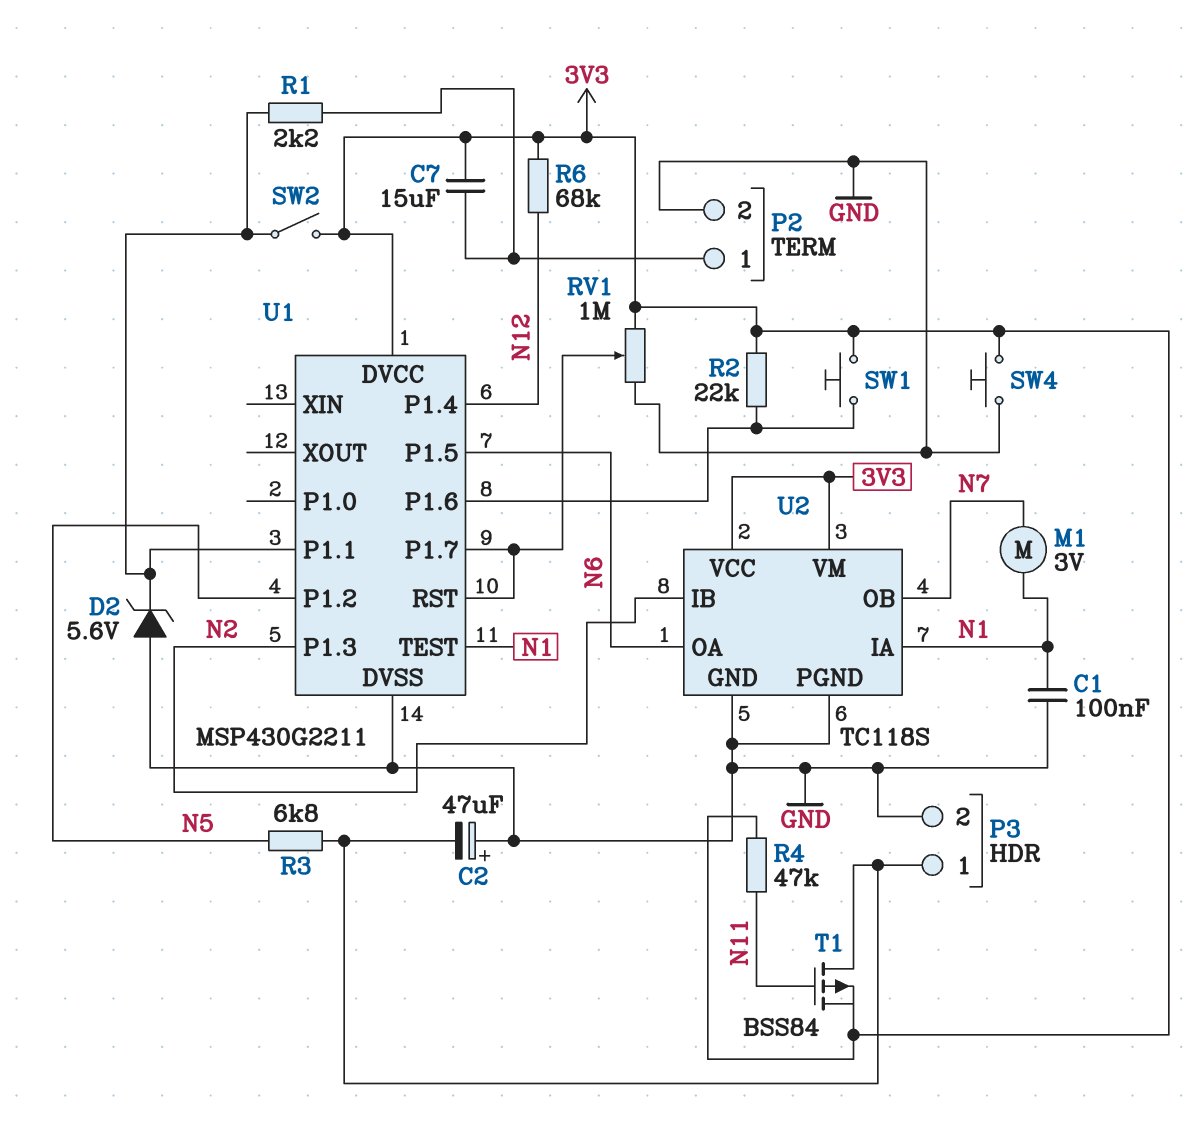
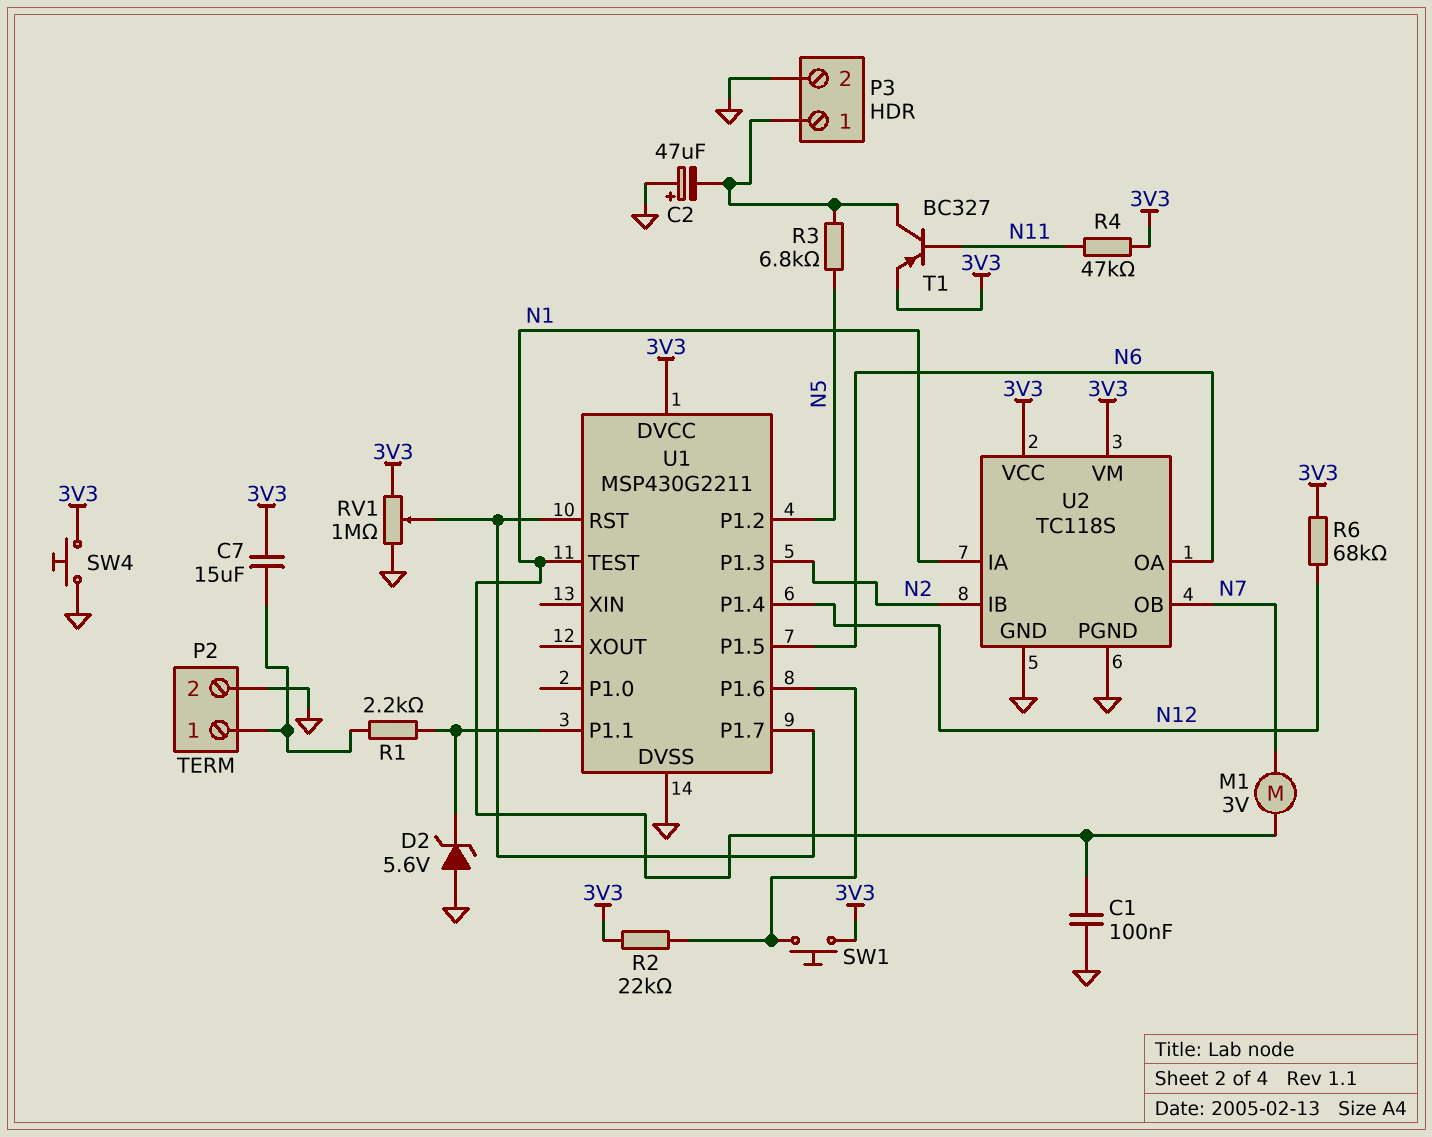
SW2: switch (3V3, U1/P1.1) -> none
T1: PMOS BSS84 (G N11, D P3/1, S 3V3) -> PNP BC327 (B N11, C P3/1, E 3V3)

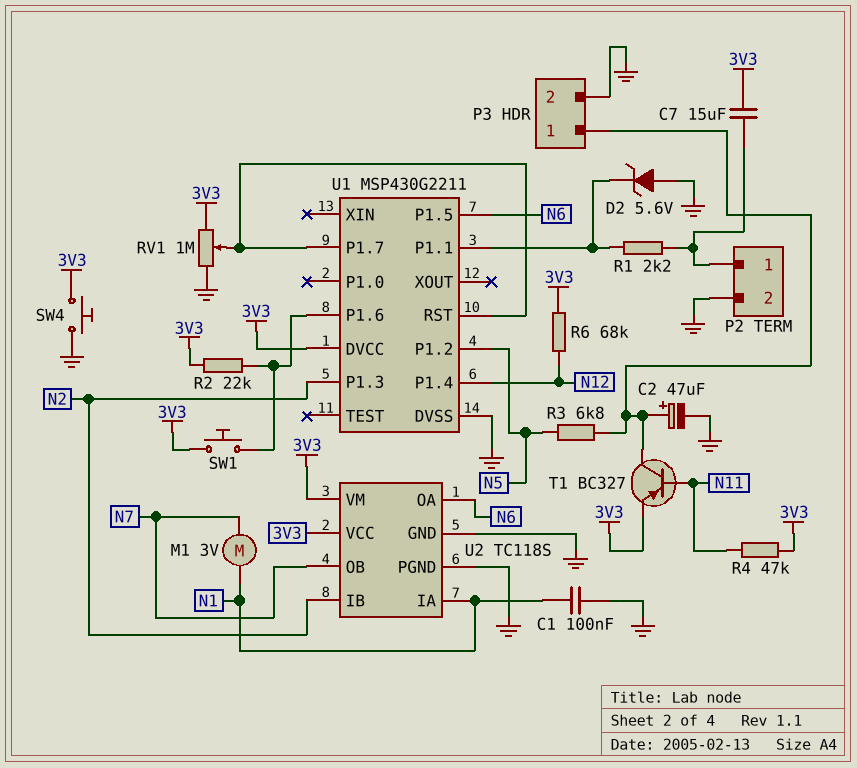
C2: 47uF (plus GND, minus P3/1) -> 47uF (plus P3/1, minus GND)
U1 pin TEST: N1 -> none

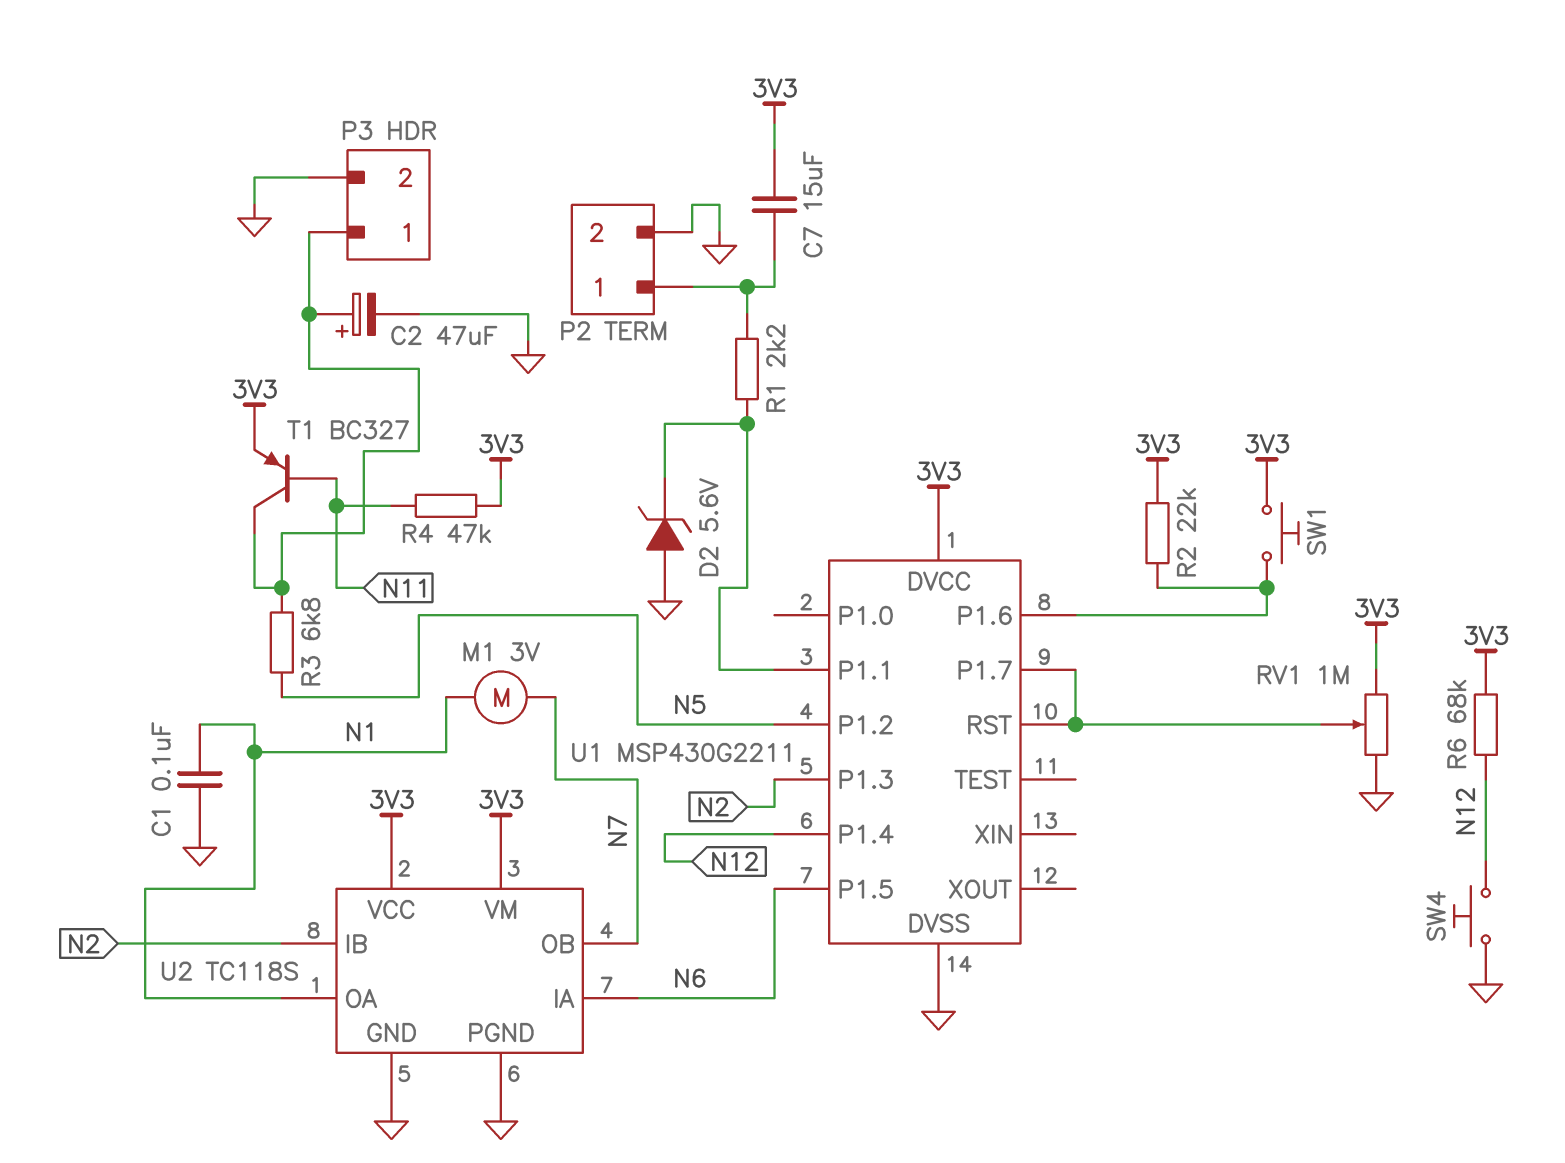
SW4: button (3V3, GND) -> button (GND, N12)
U2 pin IA: N1 -> N6
U2 pin OA: N6 -> N1

